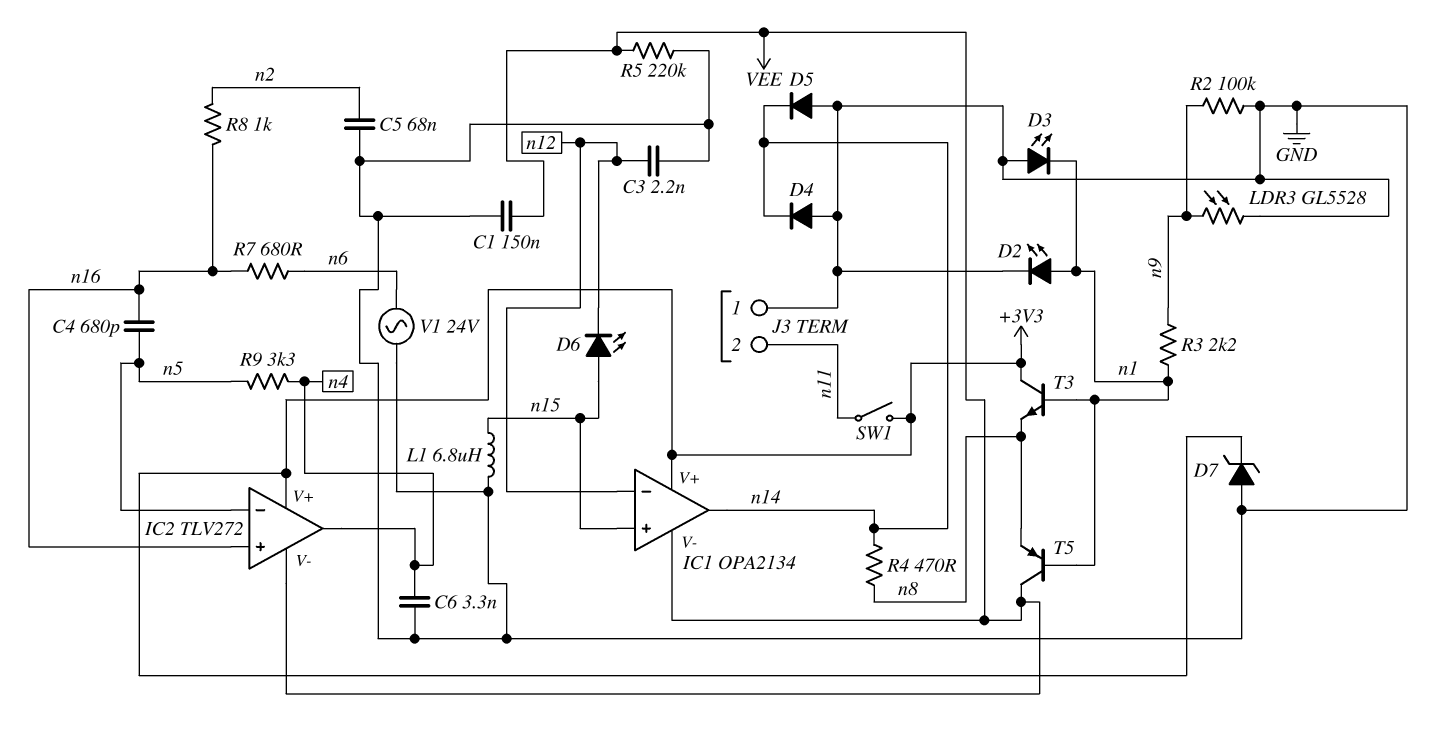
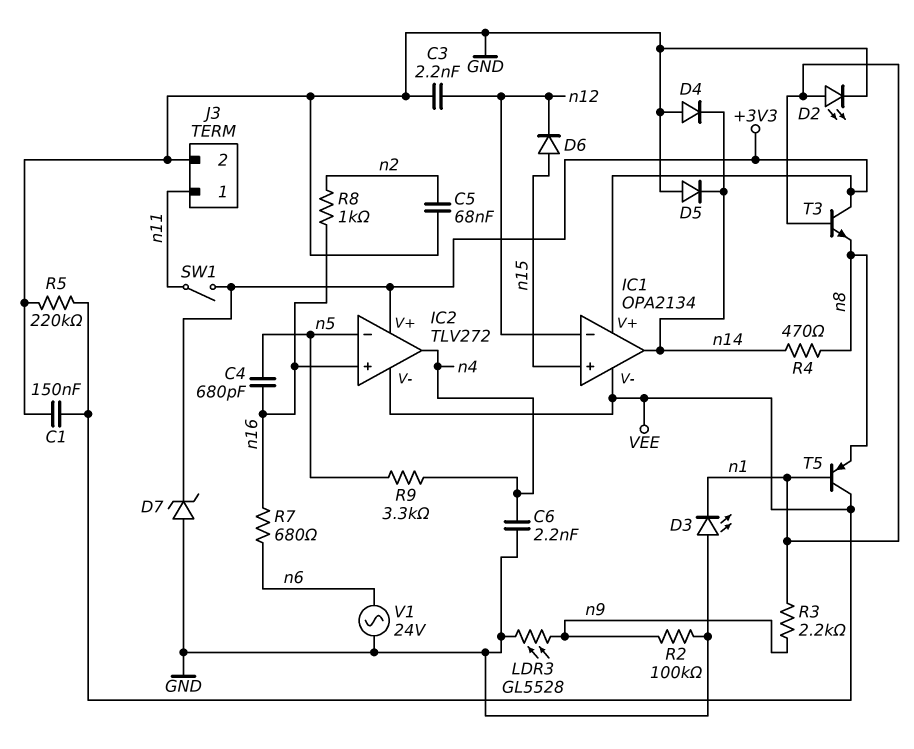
C6: 3.3nF (GND, n4) -> 2.2nF (GND, n4)
D6: LED (A n15, K n12) -> diode (A n15, K n12)
J3 pin 1: GND -> n11
J3 pin 2: n11 -> GND
L1: 6.8uH (GND, n15) -> none

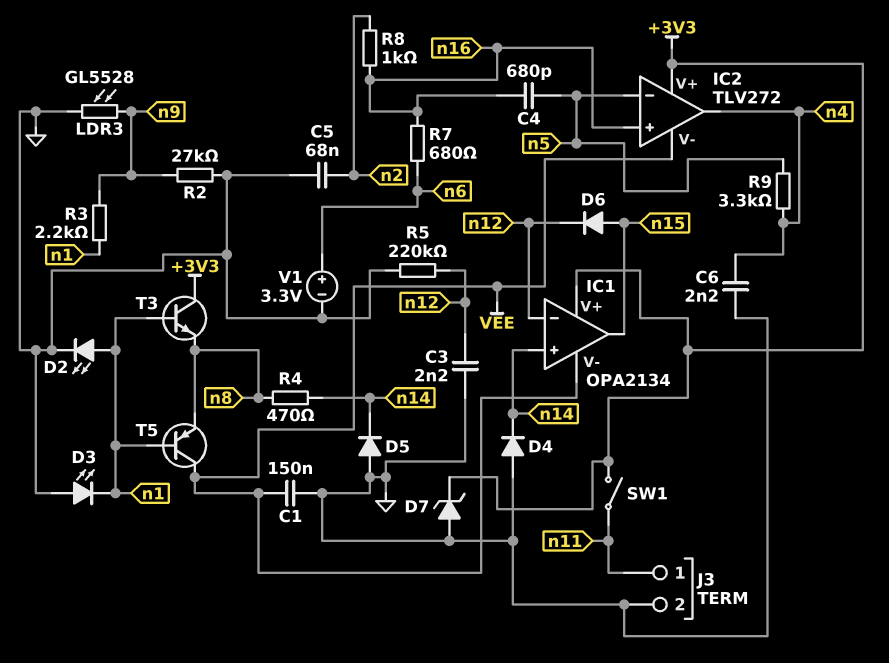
IC1 pin in+: n15 -> n14
IC1 pin out: n14 -> n15
R2: 100k (GND, n9) -> 27k (GND, n9)
R5: 220k (GND, VEE) -> 220k (GND, n12)
V1: AC 24V (GND, n6) -> 3.3V (plus n6, minus GND)

